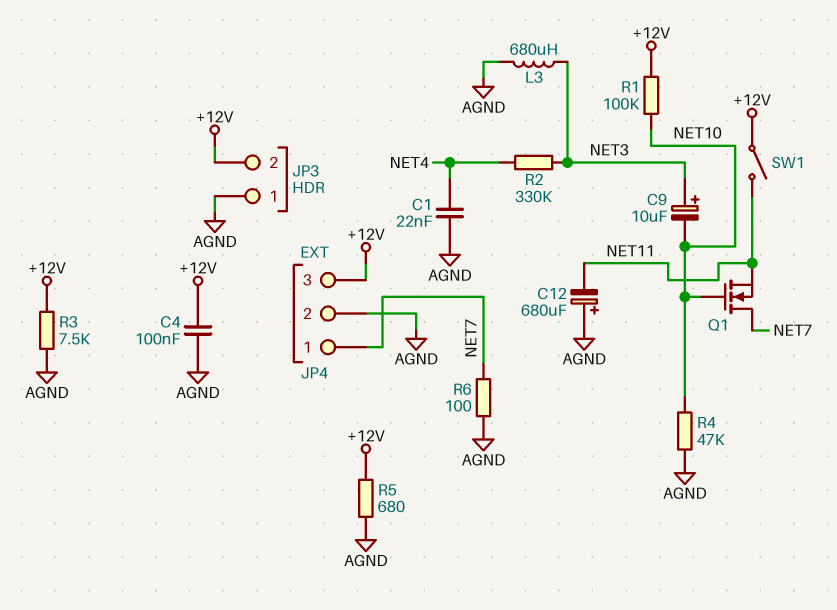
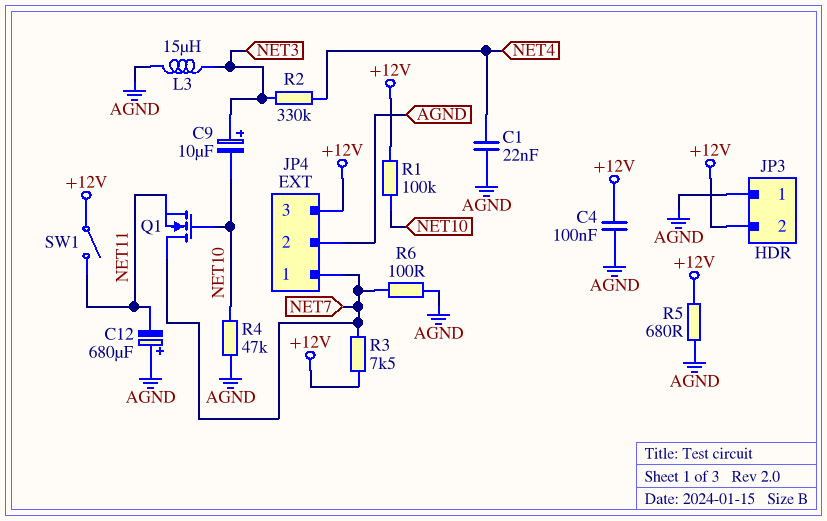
L3: 680uH (AGND, NET3) -> 15uH (AGND, NET3)
R3: 7.5k (+12V, AGND) -> 7.5k (+12V, NET7)

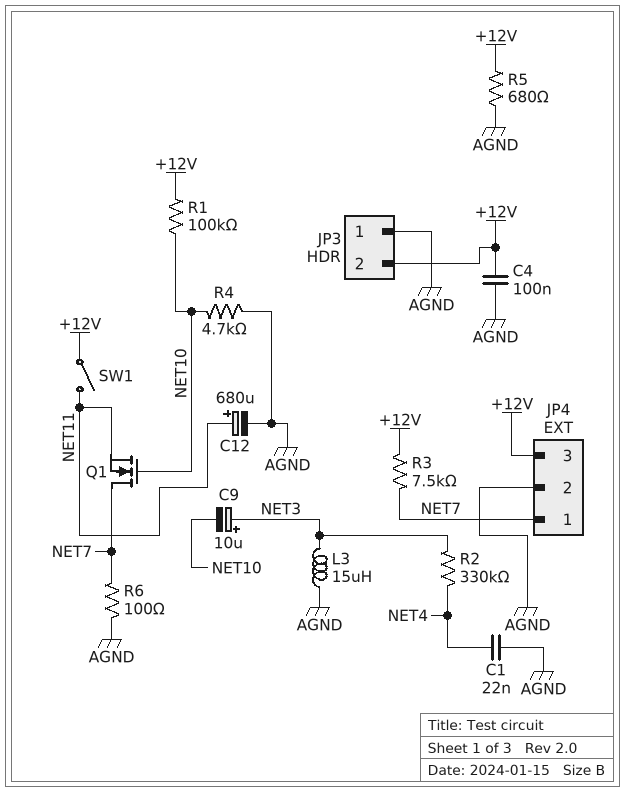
C12: 680uF (plus AGND, minus NET11) -> 680uF (plus NET11, minus AGND)
R4: 47k (AGND, NET10) -> 4.7k (AGND, NET10)

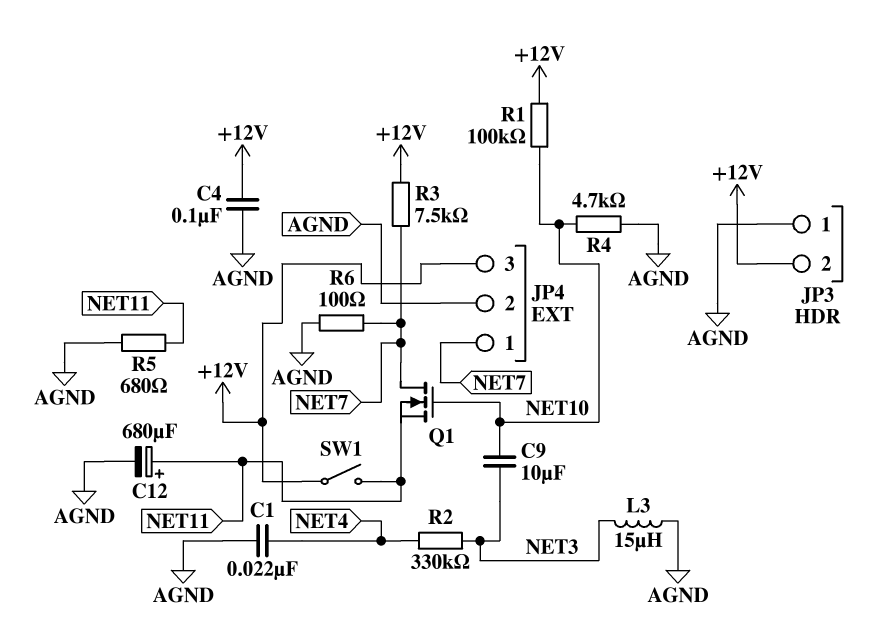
C9: 10uF (plus NET3, minus NET10) -> 10uF (NET3, NET10)
R5: 680 (+12V, AGND) -> 680 (AGND, NET11)

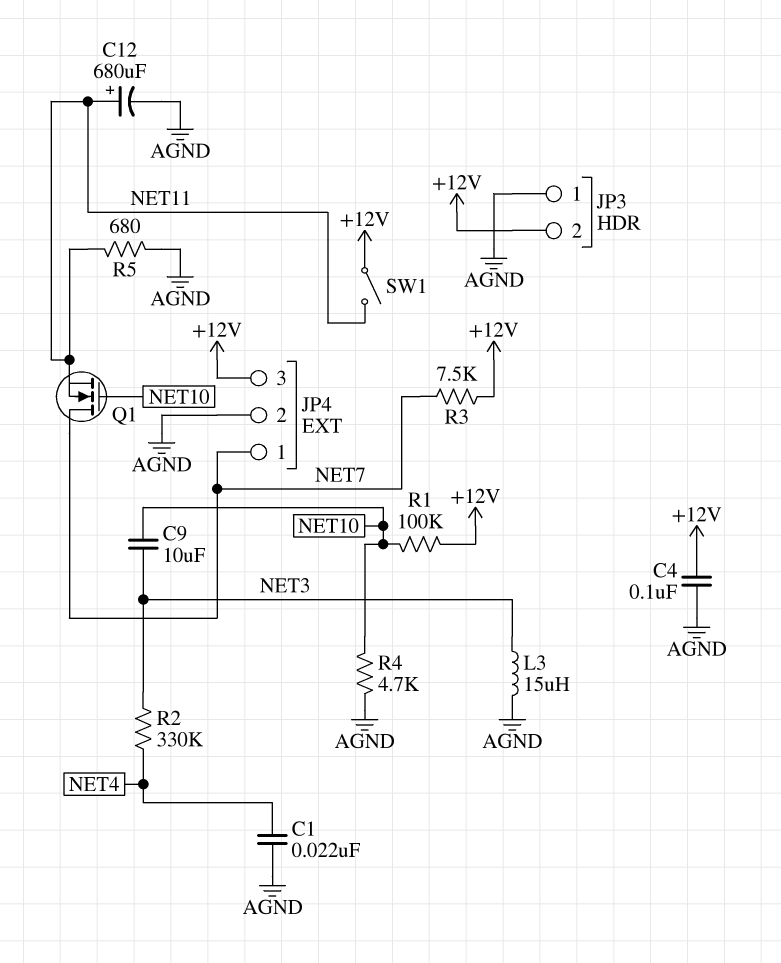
R6: 100 (AGND, NET7) -> none

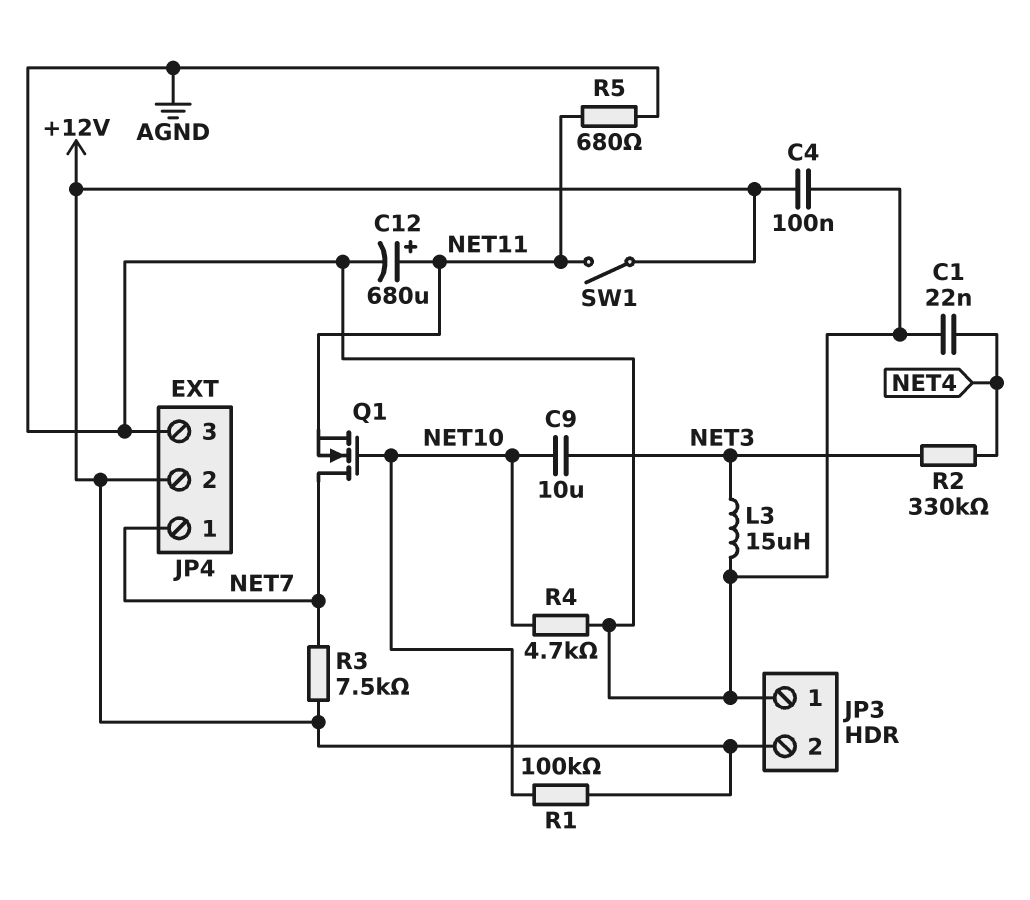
JP4 pin 2: AGND -> +12V
JP4 pin 3: +12V -> AGND

